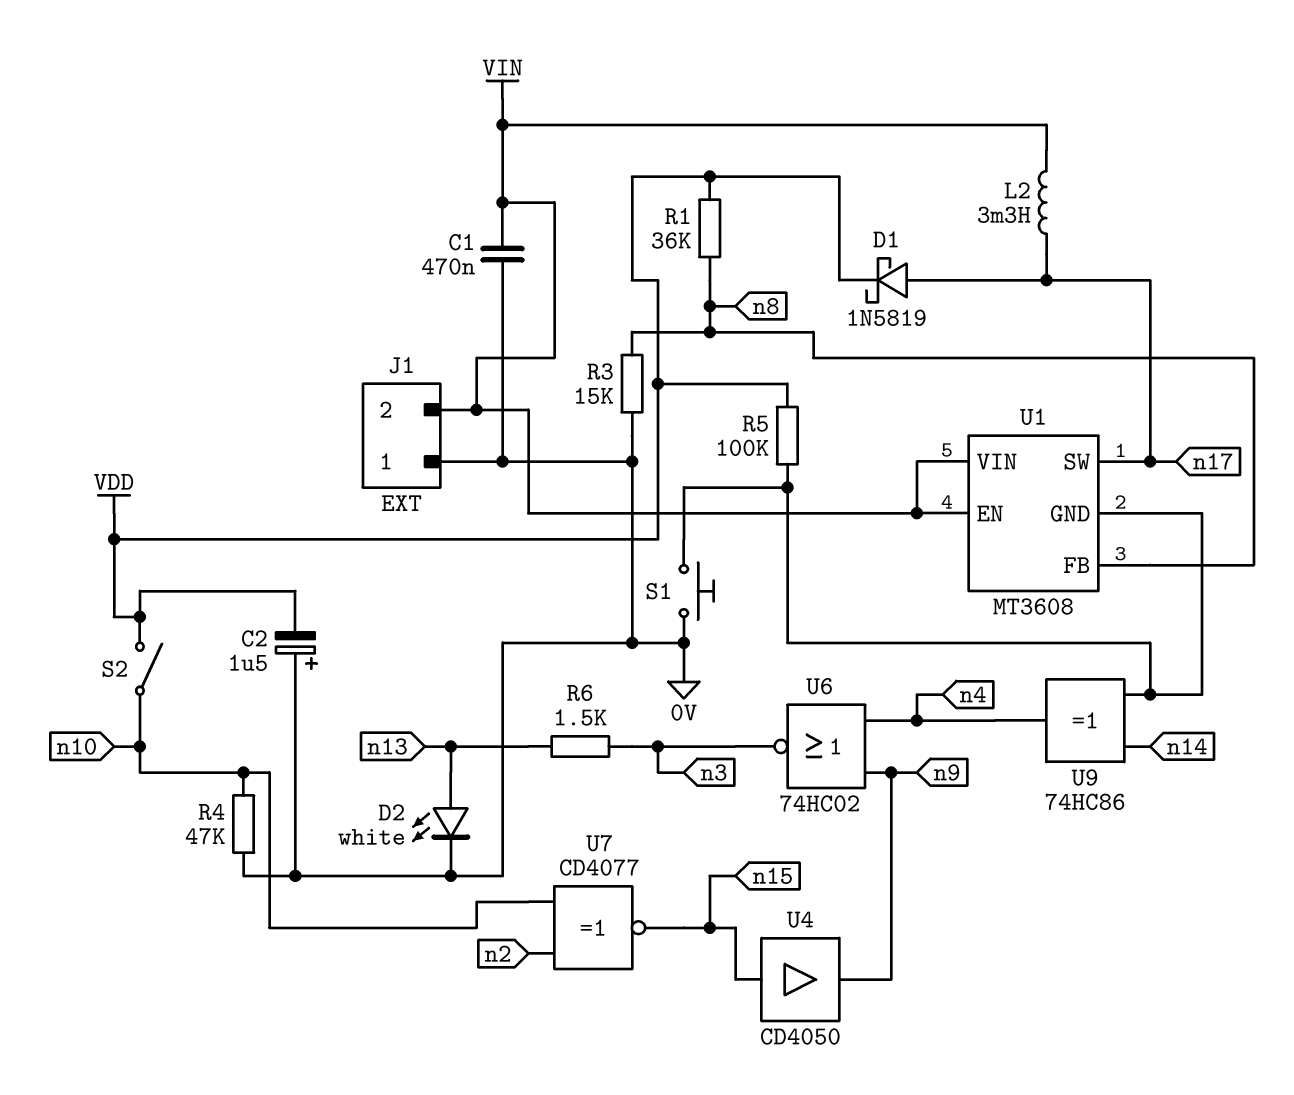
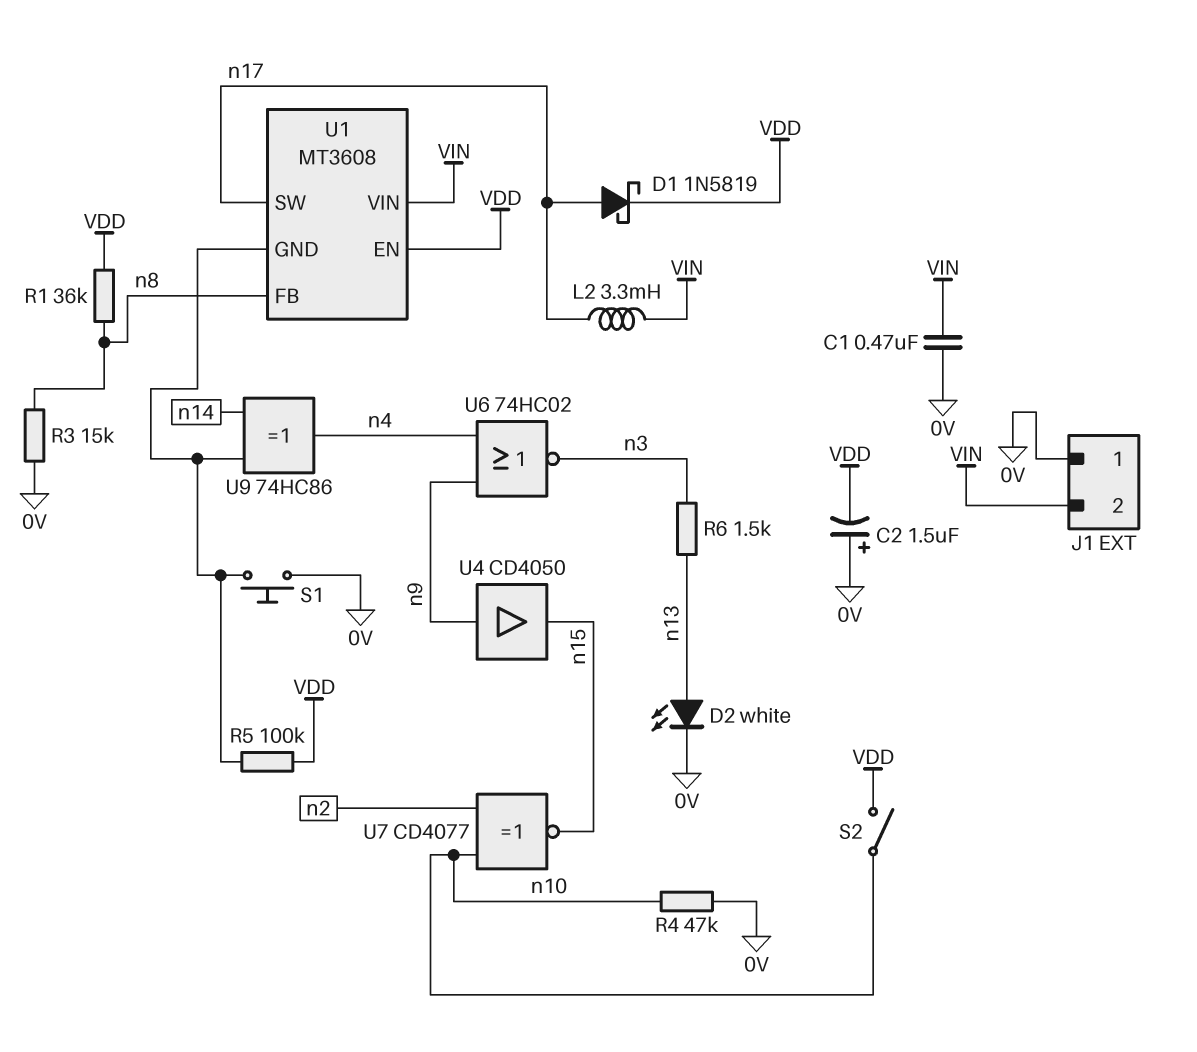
U1 pin EN: VIN -> VDD
U4: buffer CD4050 (in n15, out n9) -> buffer CD4050 (in n9, out n15)

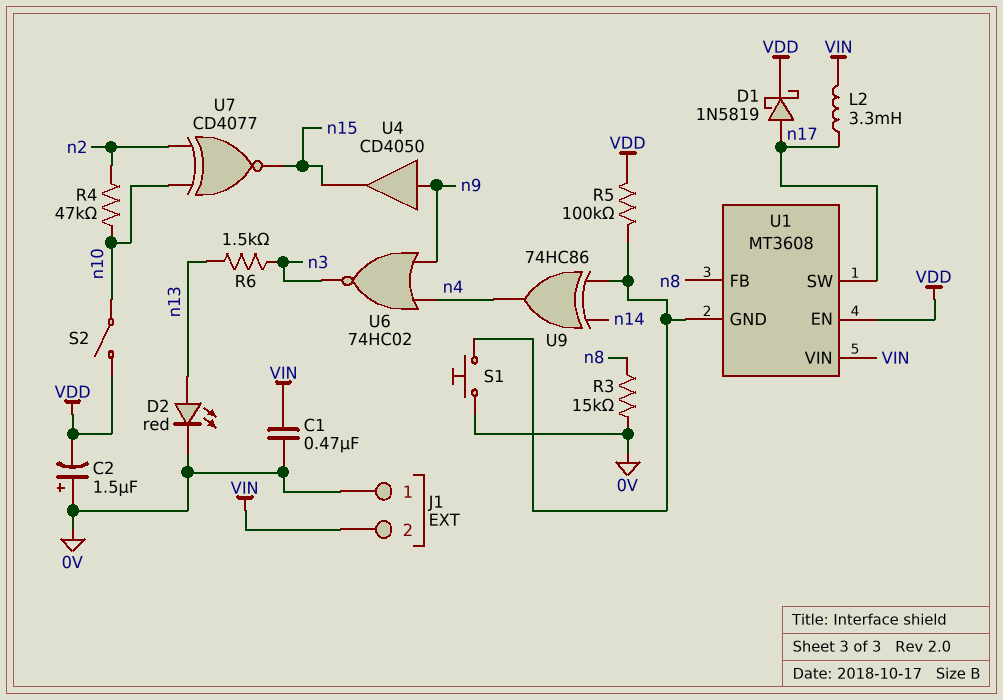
D2: LED white (A n13, K 0V) -> LED red (A n13, K 0V)
R1: 36k (VDD, n8) -> none
R4: 47k (0V, n10) -> 47k (n2, n10)

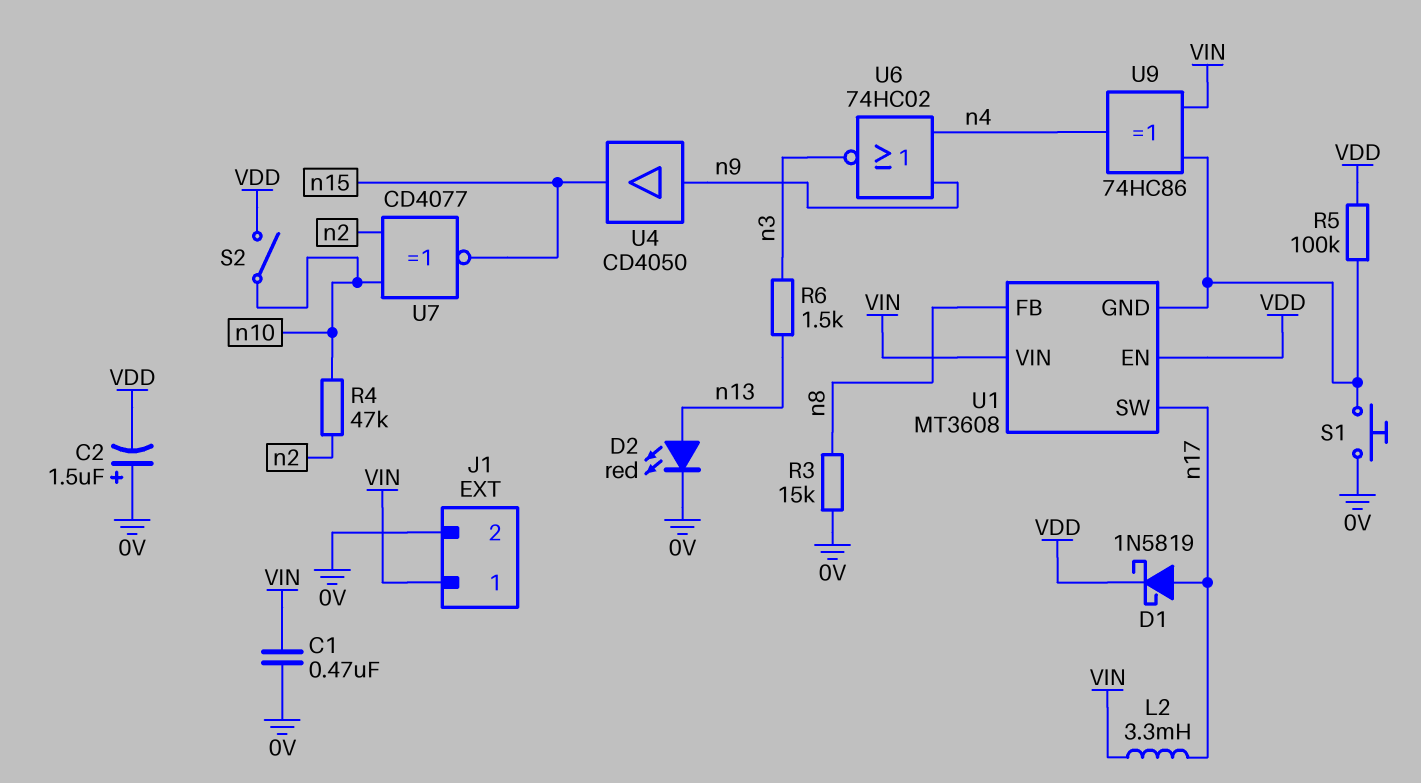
J1 pin 1: 0V -> VIN
J1 pin 2: VIN -> 0V
U9: XOR 74HC86 (in U1/GND, in n14, out n4) -> XOR 74HC86 (in U1/GND, in VIN, out n4)

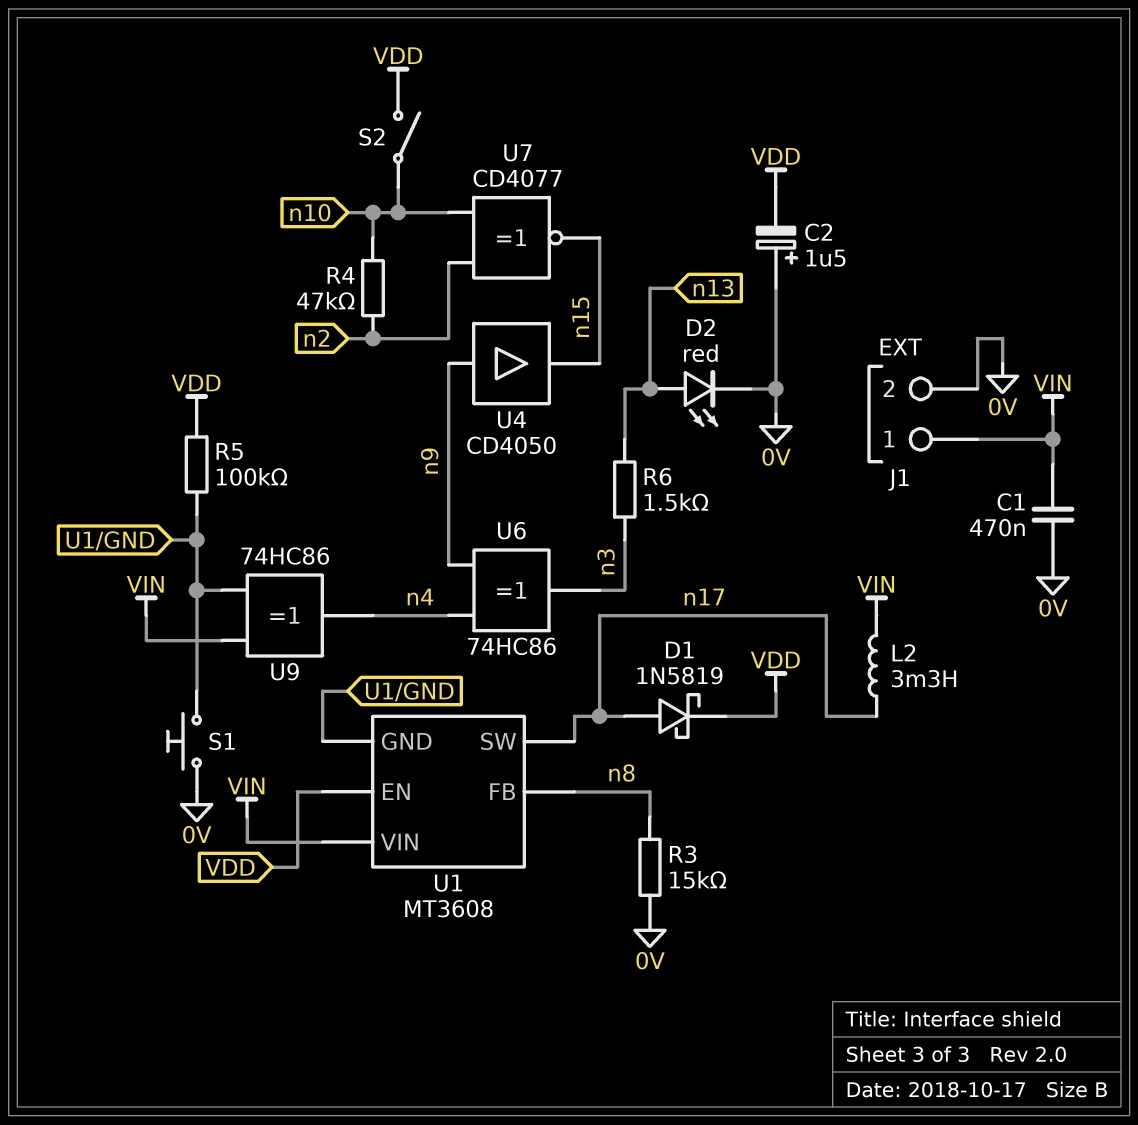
U6: NOR 74HC02 (in n4, in n9, out n3) -> XOR 74HC86 (in n4, in n9, out n3)

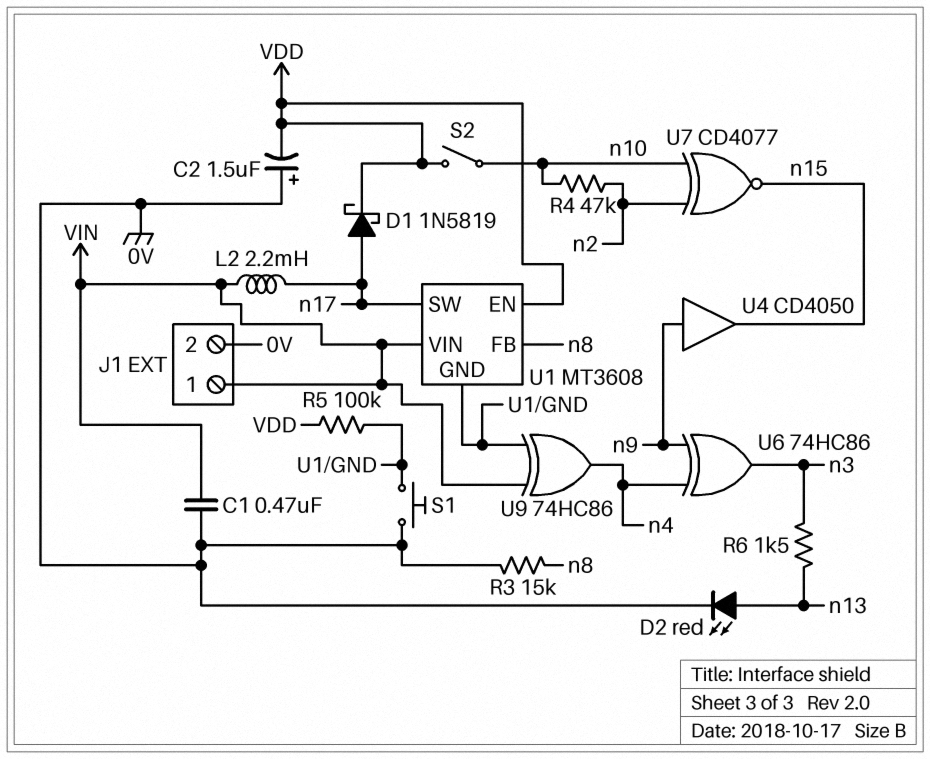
L2: 3.3mH (VIN, n17) -> 2.2mH (VIN, n17)

